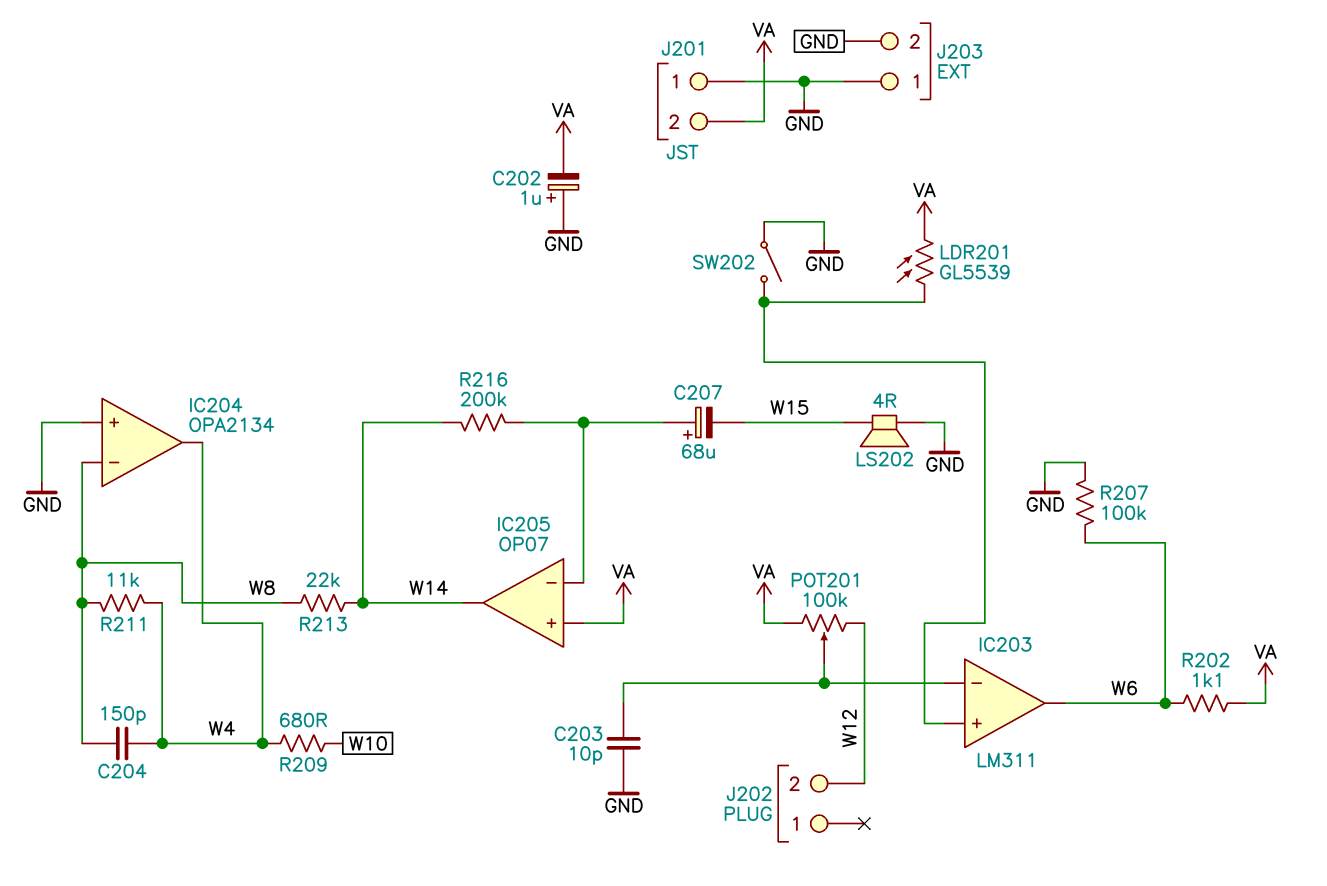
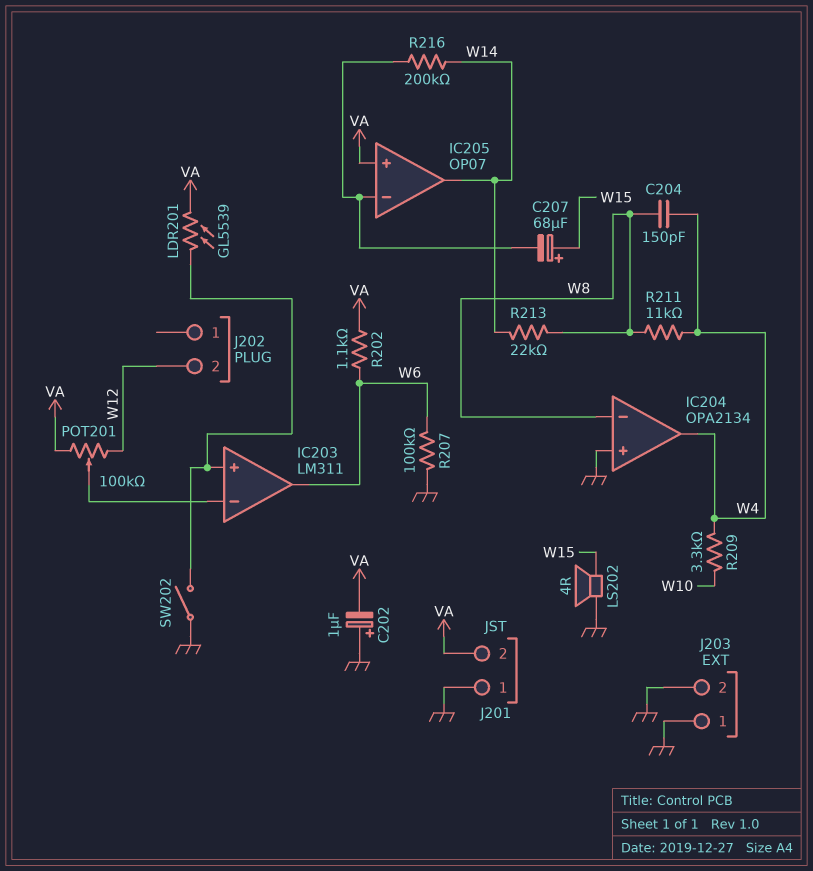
C203: 10pF (GND, IC203/in-) -> none
C207: 68uF (plus IC205/in-, minus W15) -> 68uF (plus W15, minus IC205/in-)
R209: 680 (W4, W10) -> 3.3k (W4, W10)

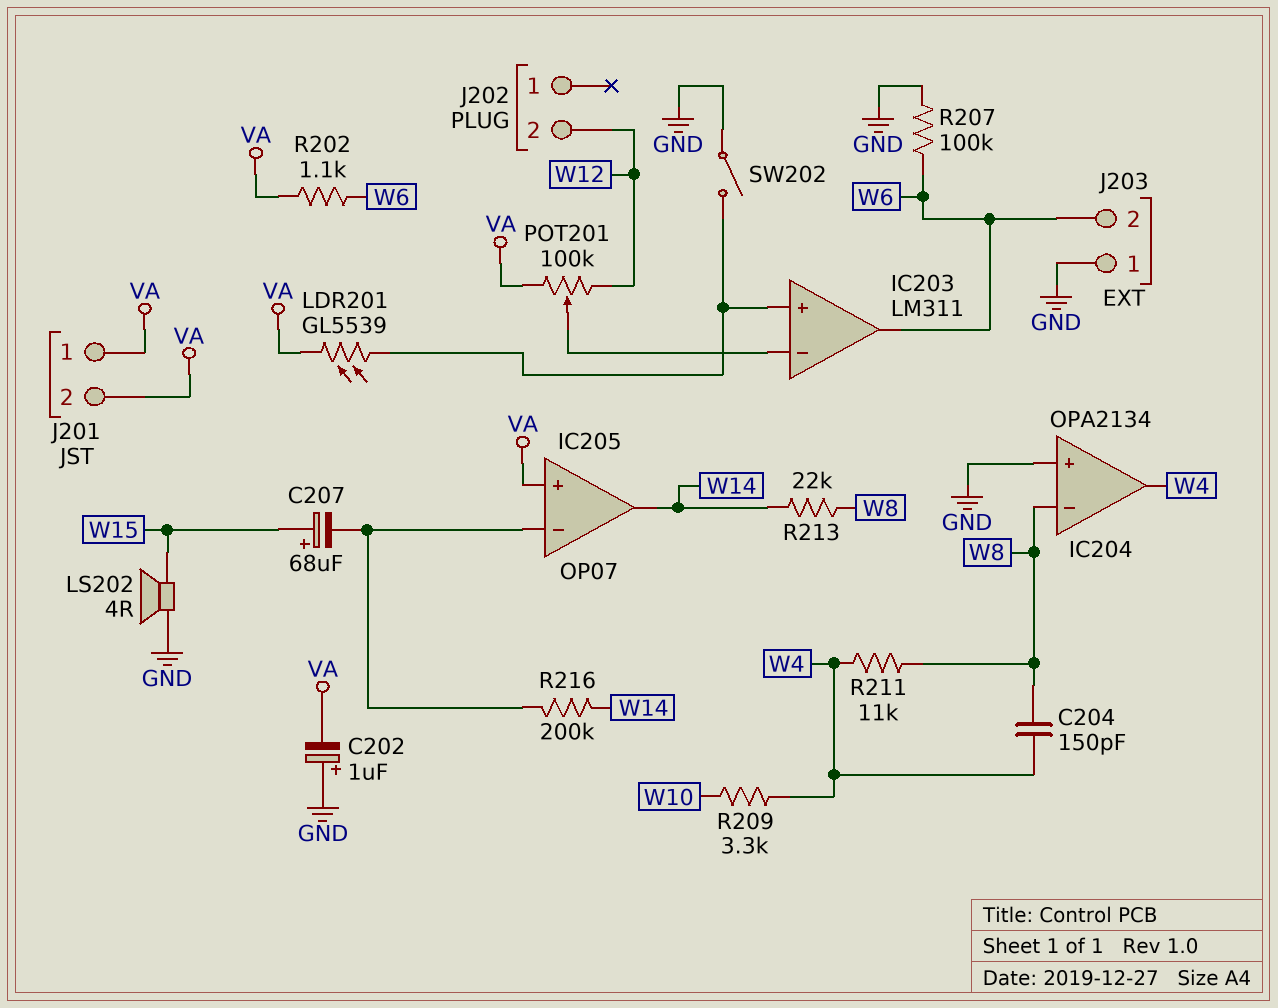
J201 pin 1: GND -> VA
J203 pin 2: GND -> W6

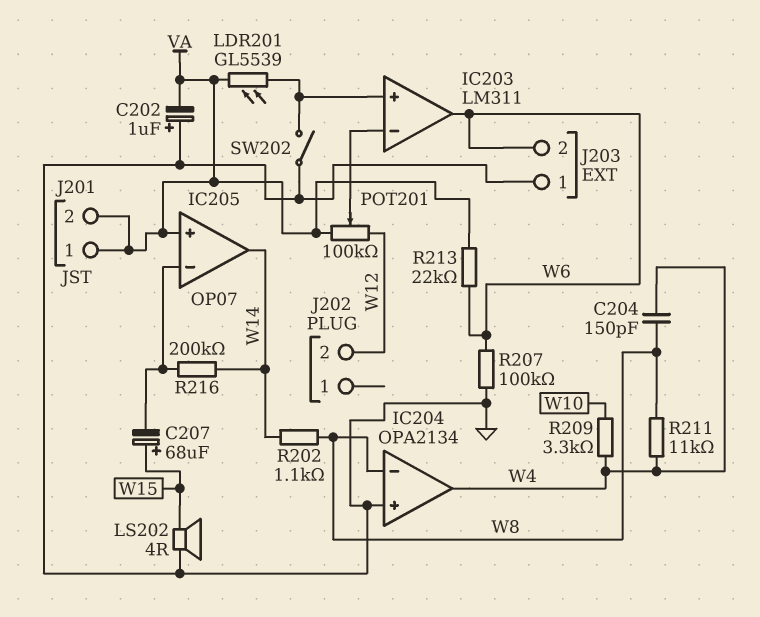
R202: 1.1k (VA, W6) -> 1.1k (W8, W14)
R213: 22k (W8, W14) -> 22k (VA, W6)

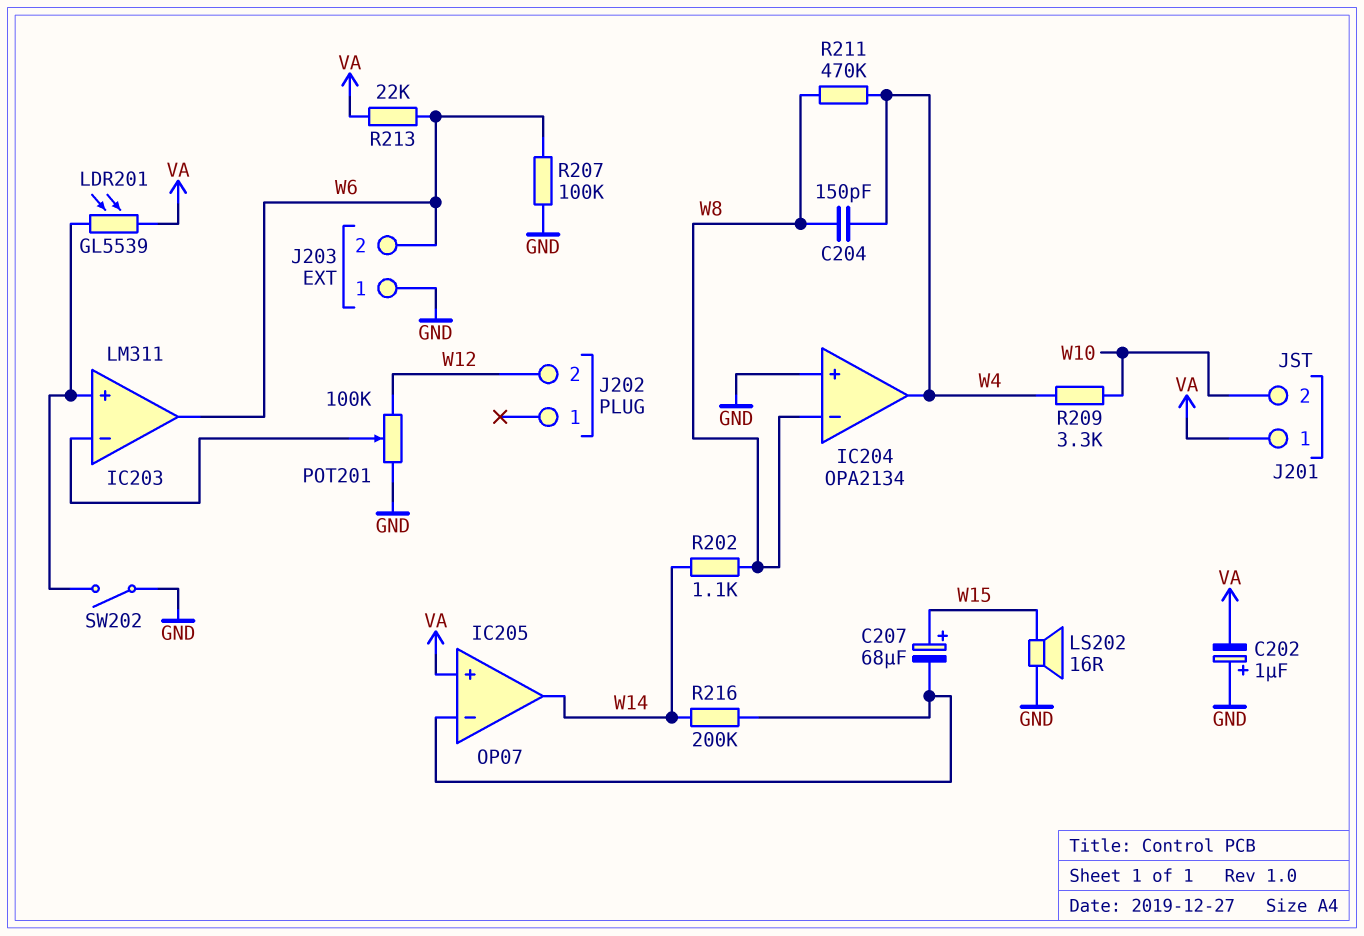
J201 pin 2: VA -> W10
LS202: speaker 4R (GND, W15) -> speaker 16R (GND, W15)
POT201: 100k (VA, W12, wiper IC203/in-) -> 100k (GND, W12, wiper IC203/in-)
R211: 11k (W4, W8) -> 470k (W4, W8)

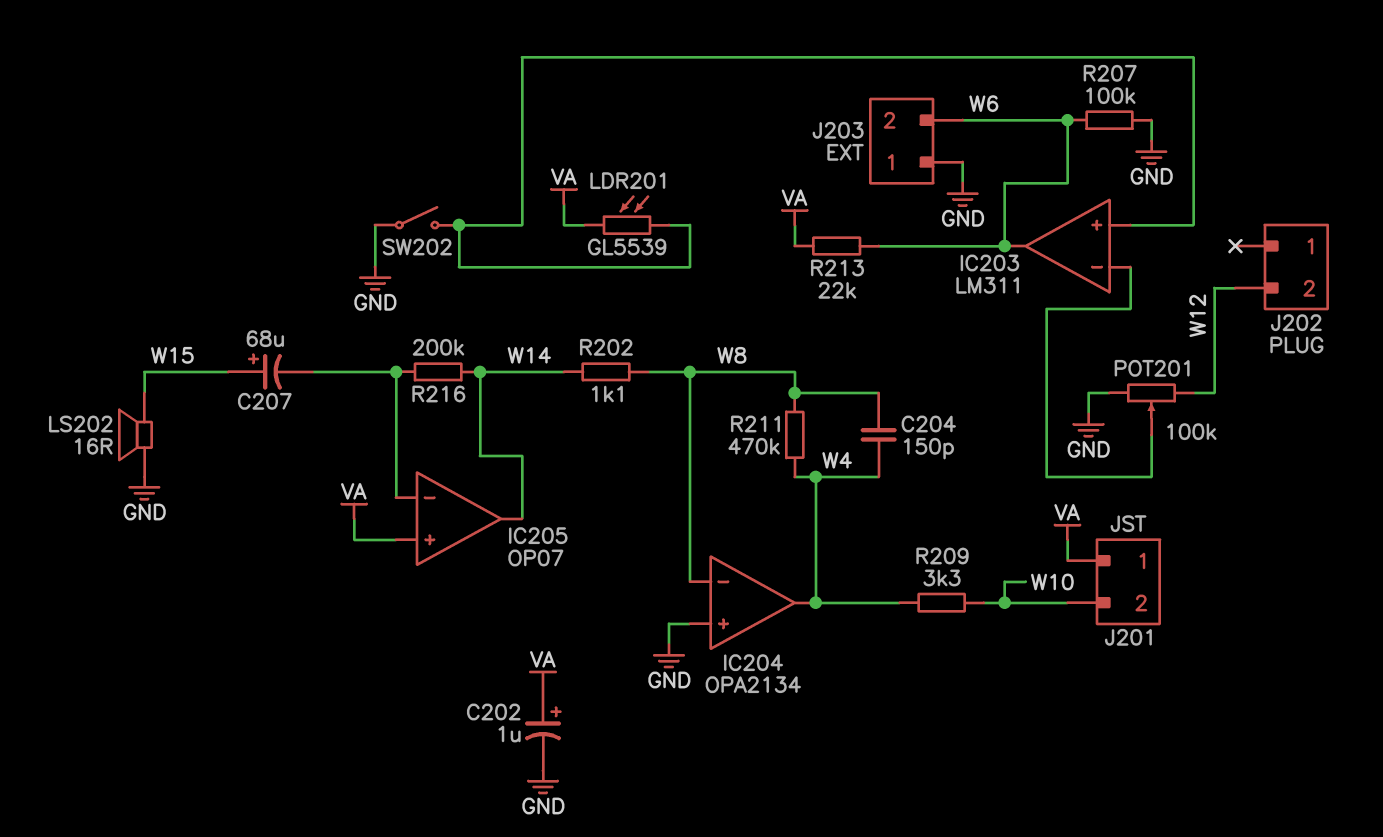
C202: 1uF (plus GND, minus VA) -> 1uF (plus VA, minus GND)

